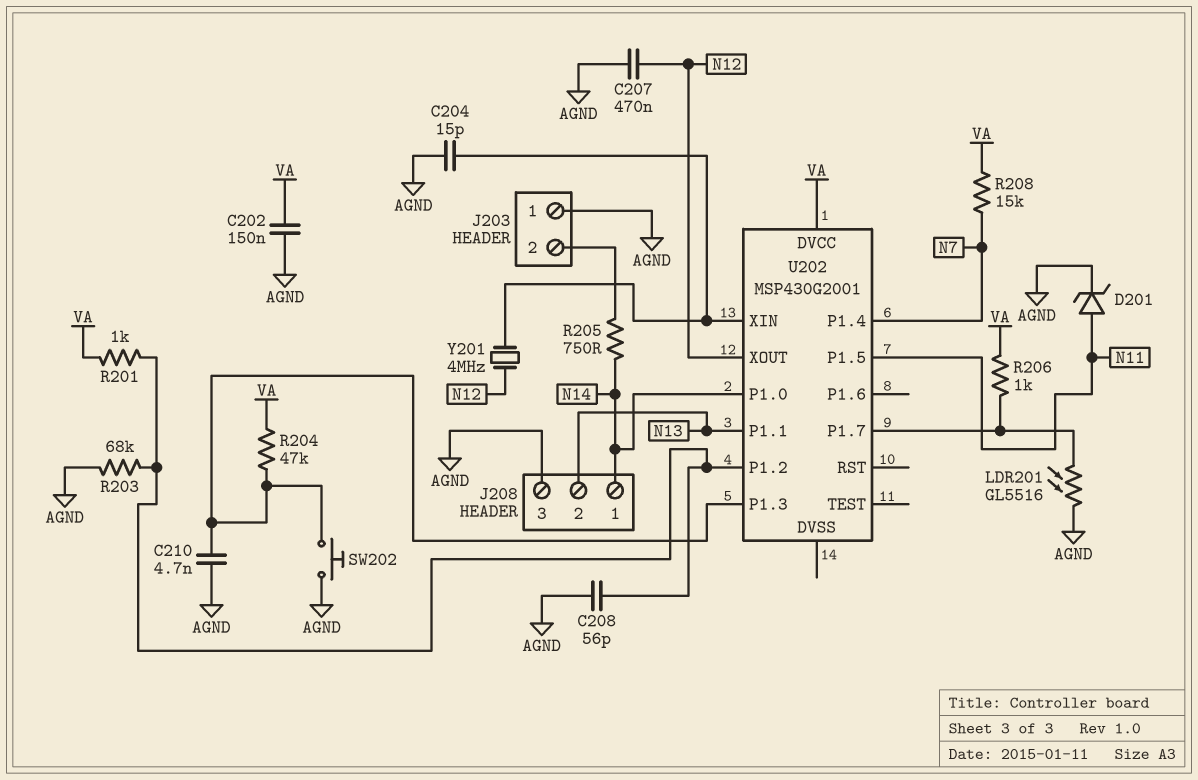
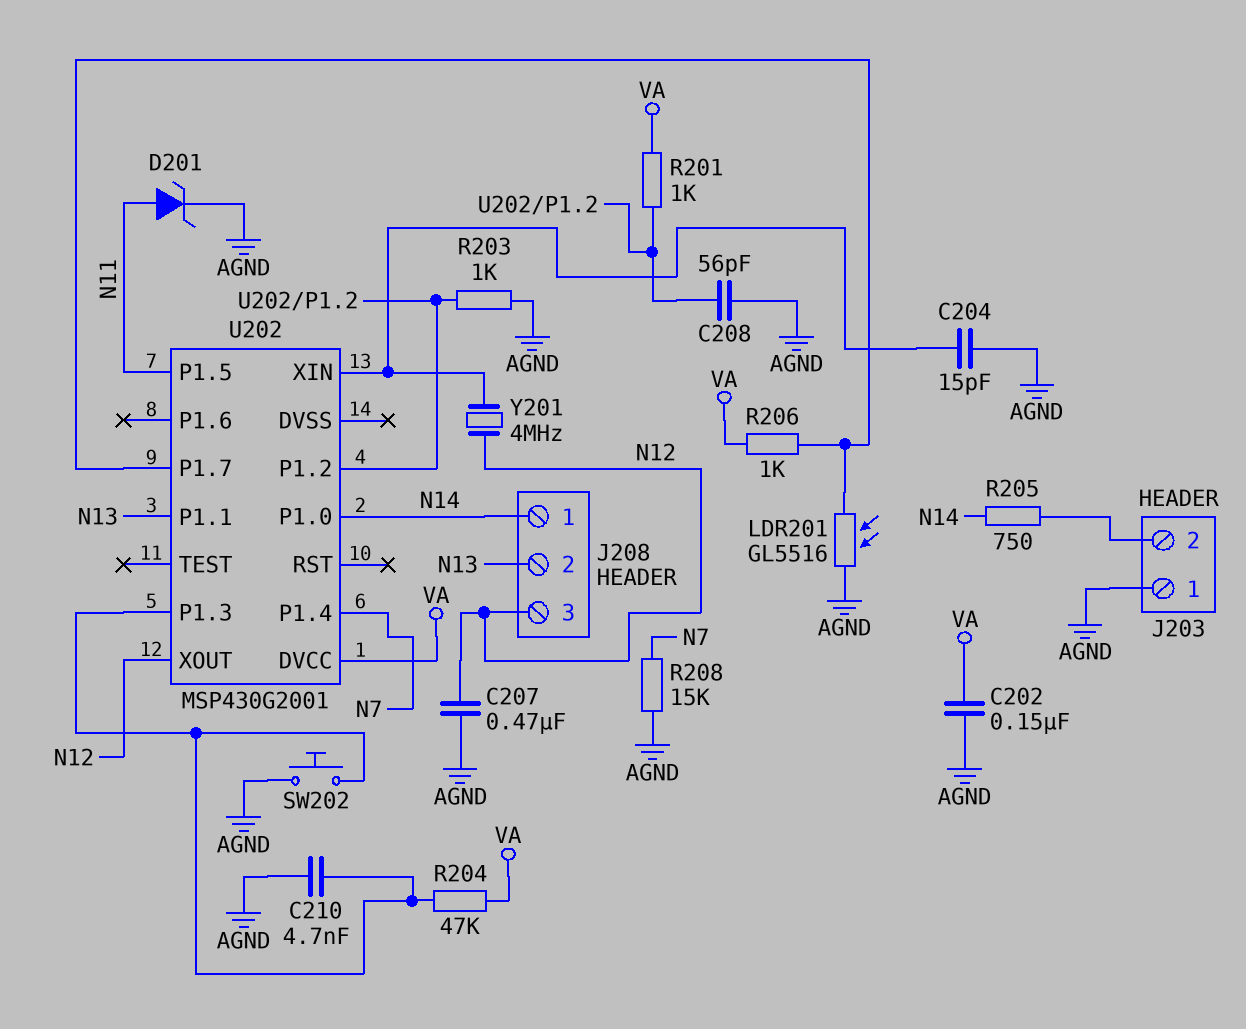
J208 pin 3: AGND -> N12
R203: 68k (AGND, U202/P1.2) -> 1k (AGND, U202/P1.2)
R208: 15k (N7, VA) -> 15k (AGND, N7)

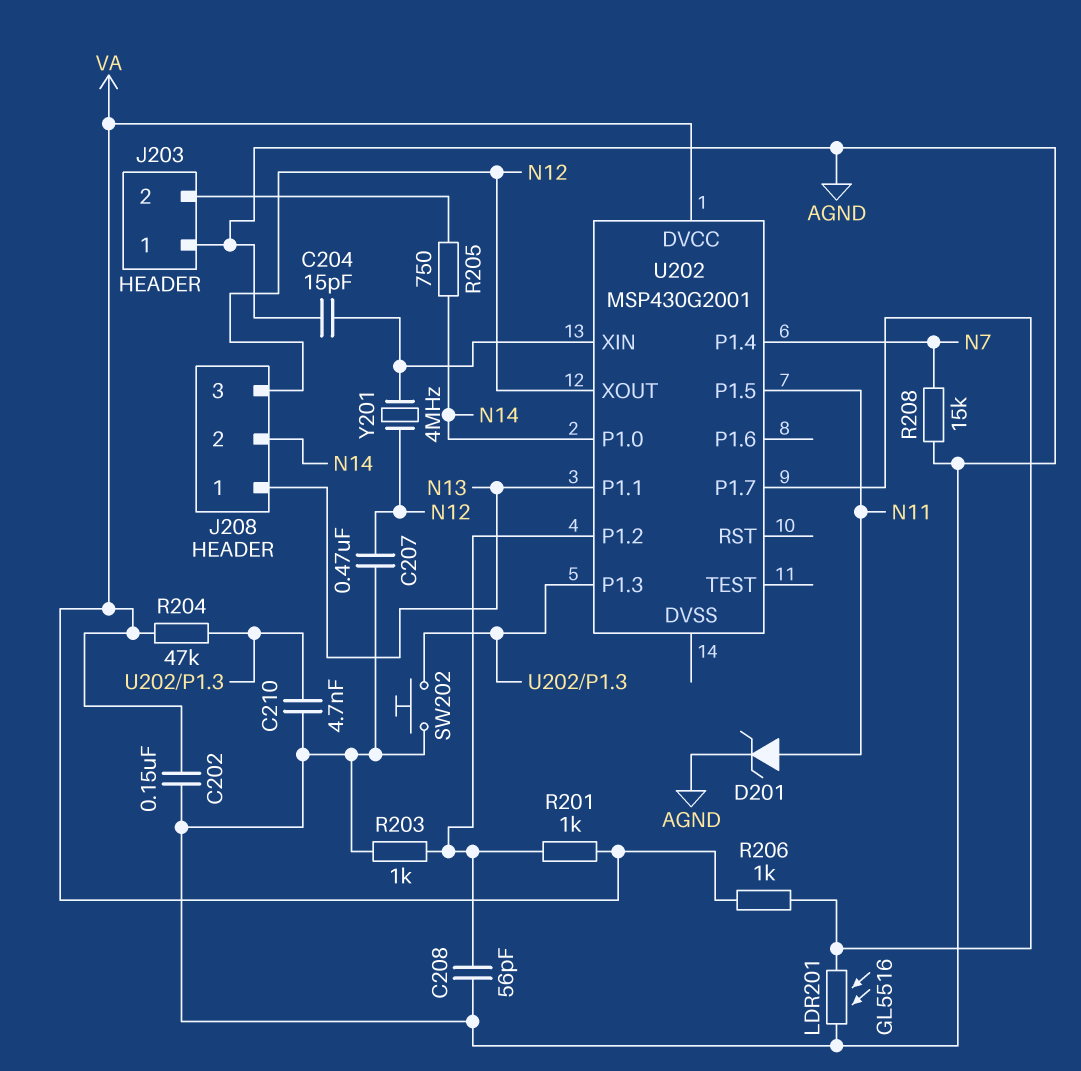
J208 pin 1: N14 -> N13
J208 pin 2: N13 -> N14

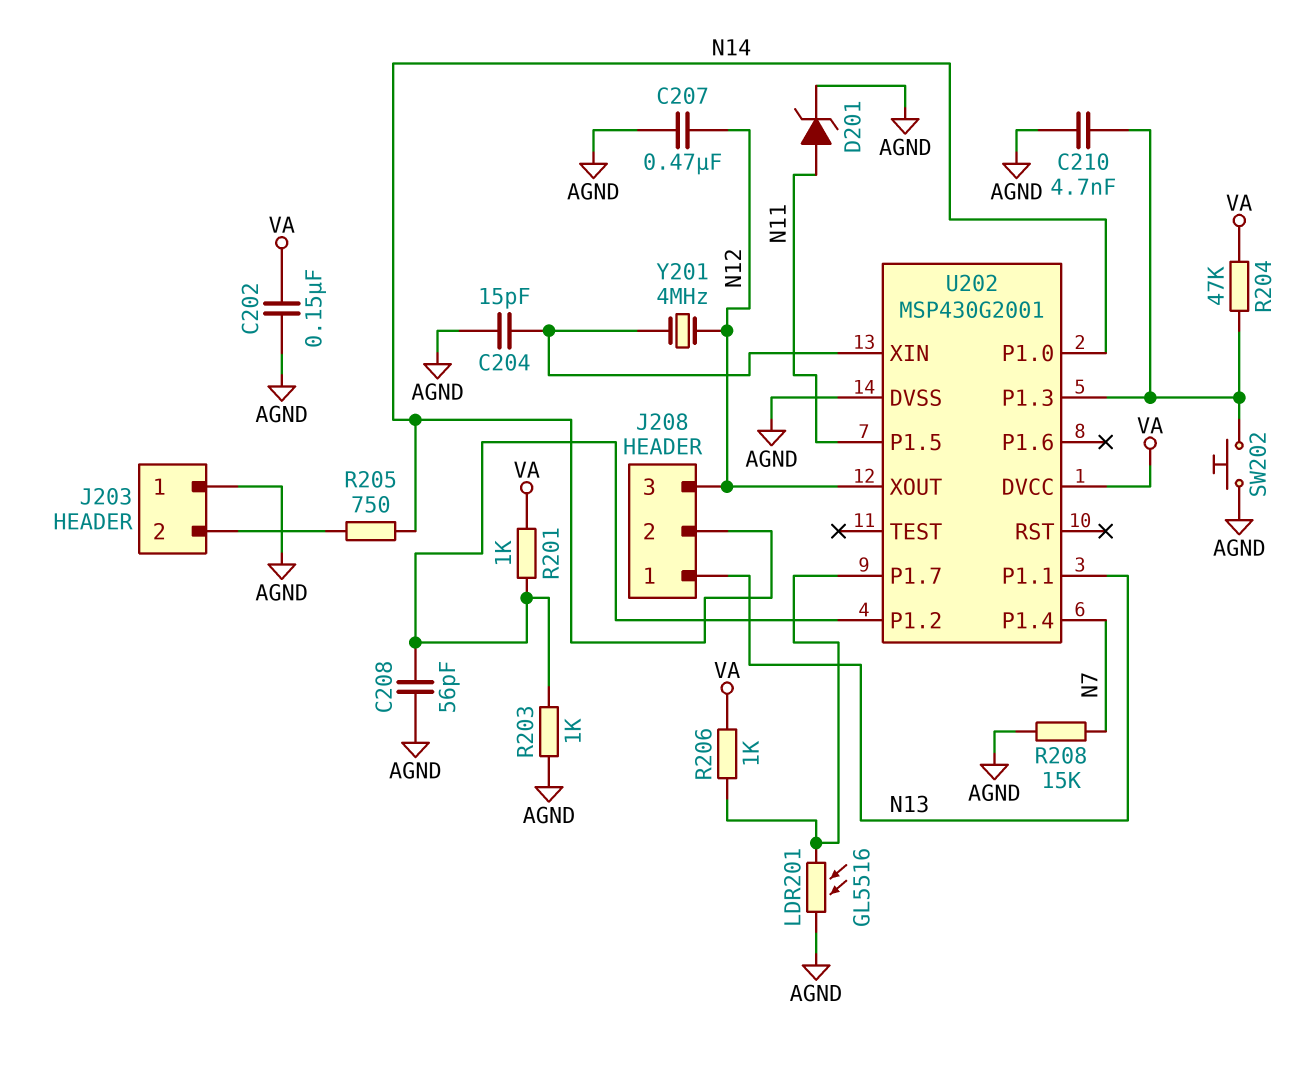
U202 pin DVSS: none -> AGND

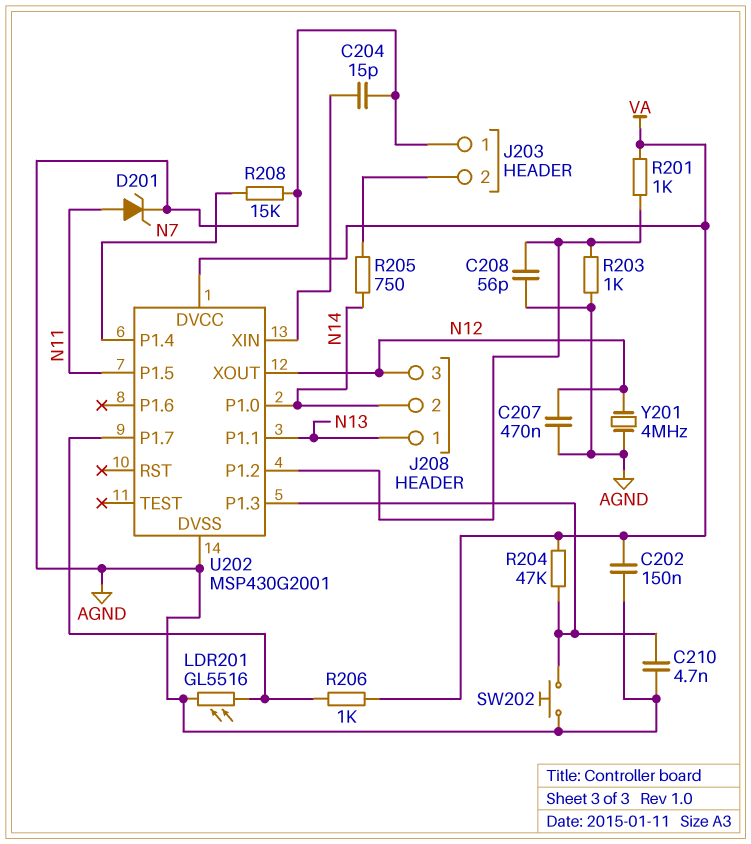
Y201: 4MHz (N12, U202/XIN) -> 4MHz (AGND, N12)

